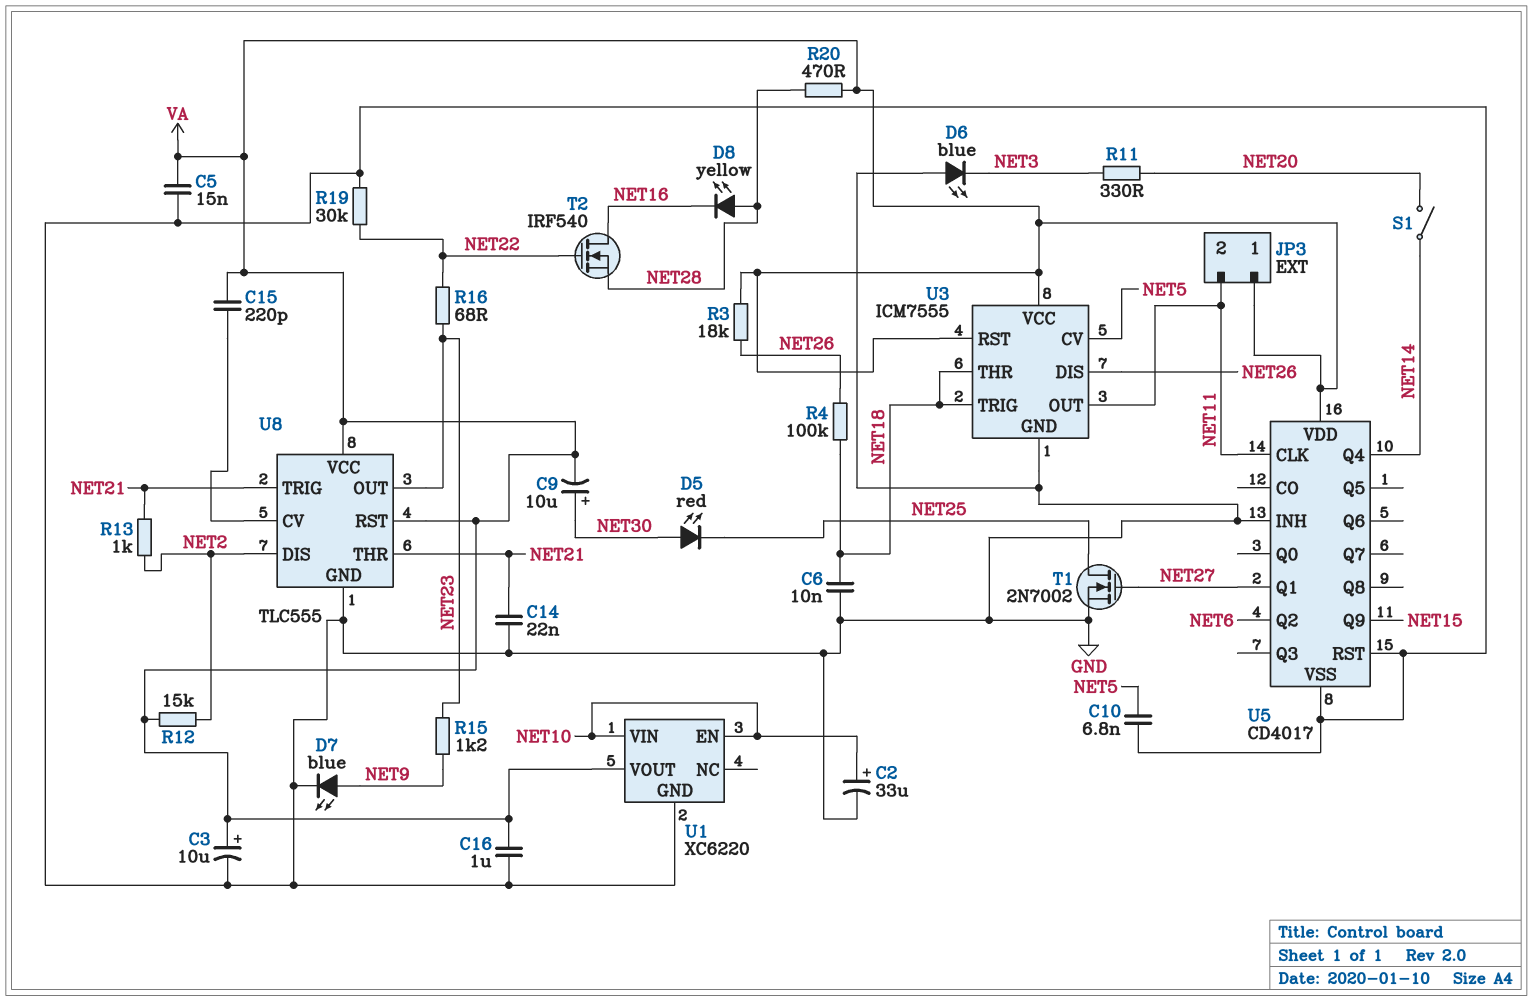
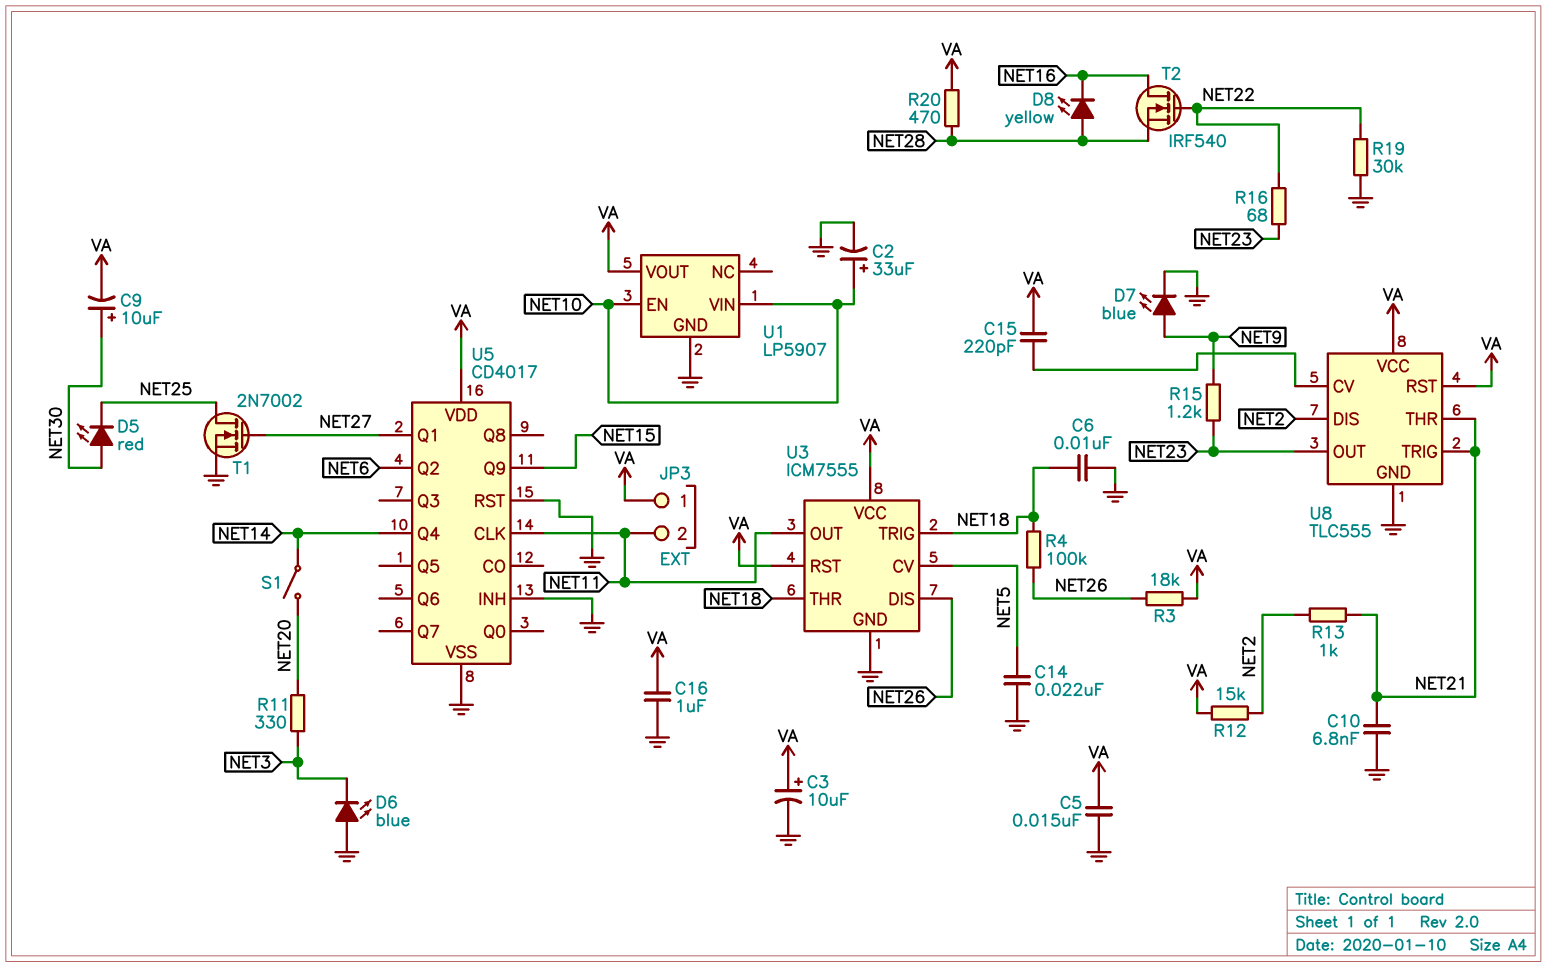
C10: 6.8nF (GND, NET5) -> 6.8nF (GND, NET21)
C14: 22nF (GND, NET21) -> 22nF (GND, NET5)
U1: XC6220 -> LP5907

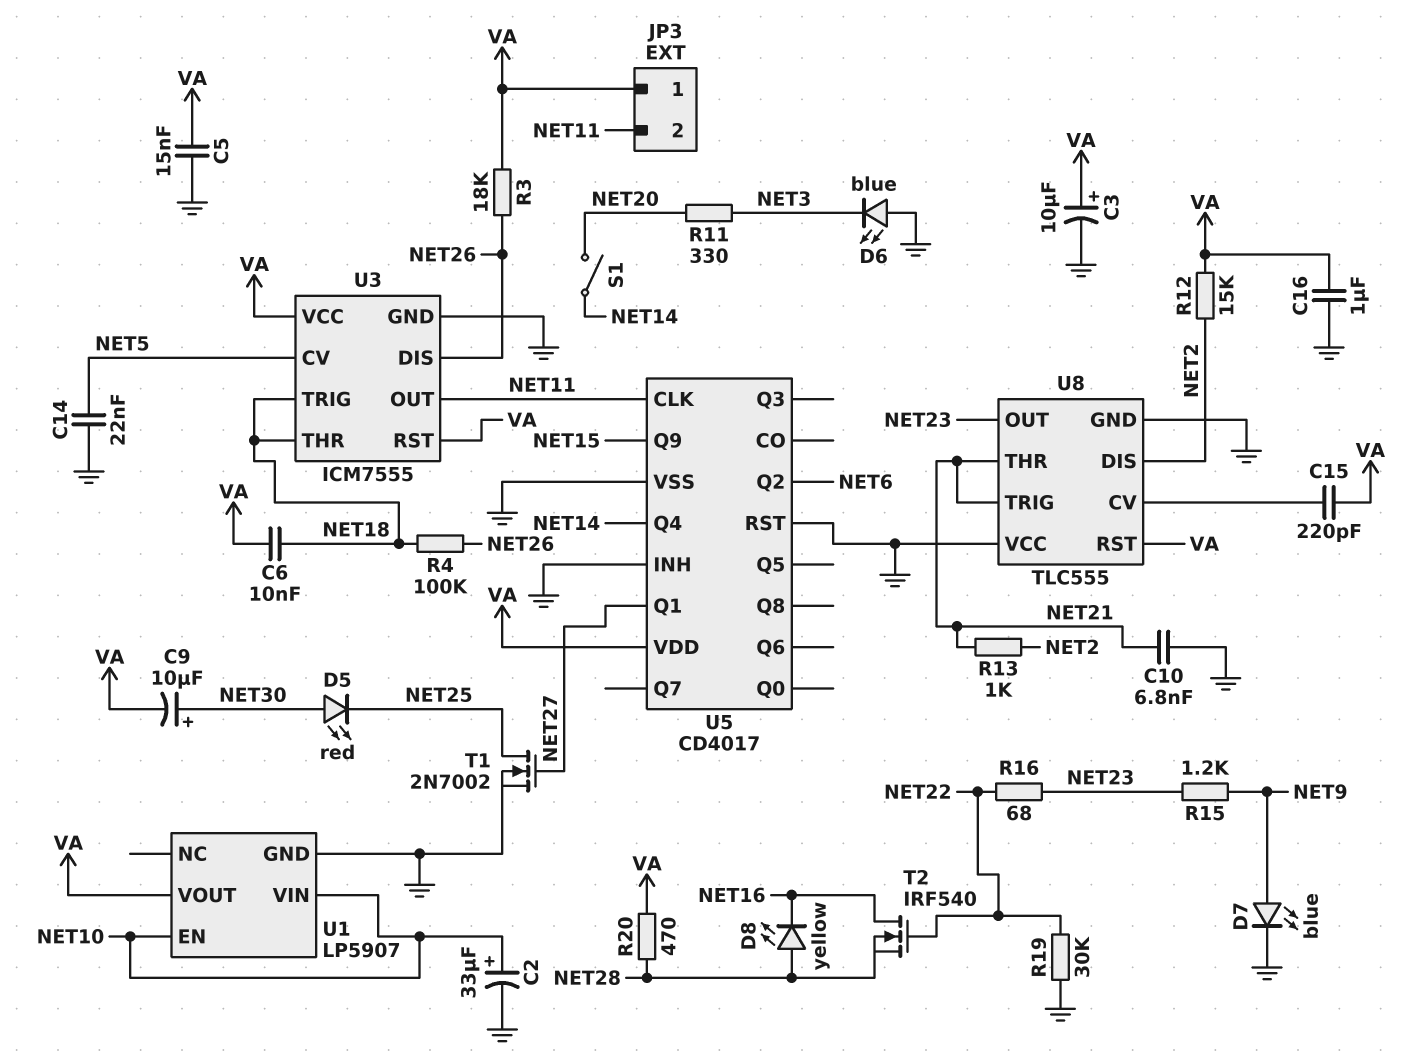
C6: 10nF (GND, NET18) -> 10nF (NET18, VA)
U8 pin VCC: VA -> GND

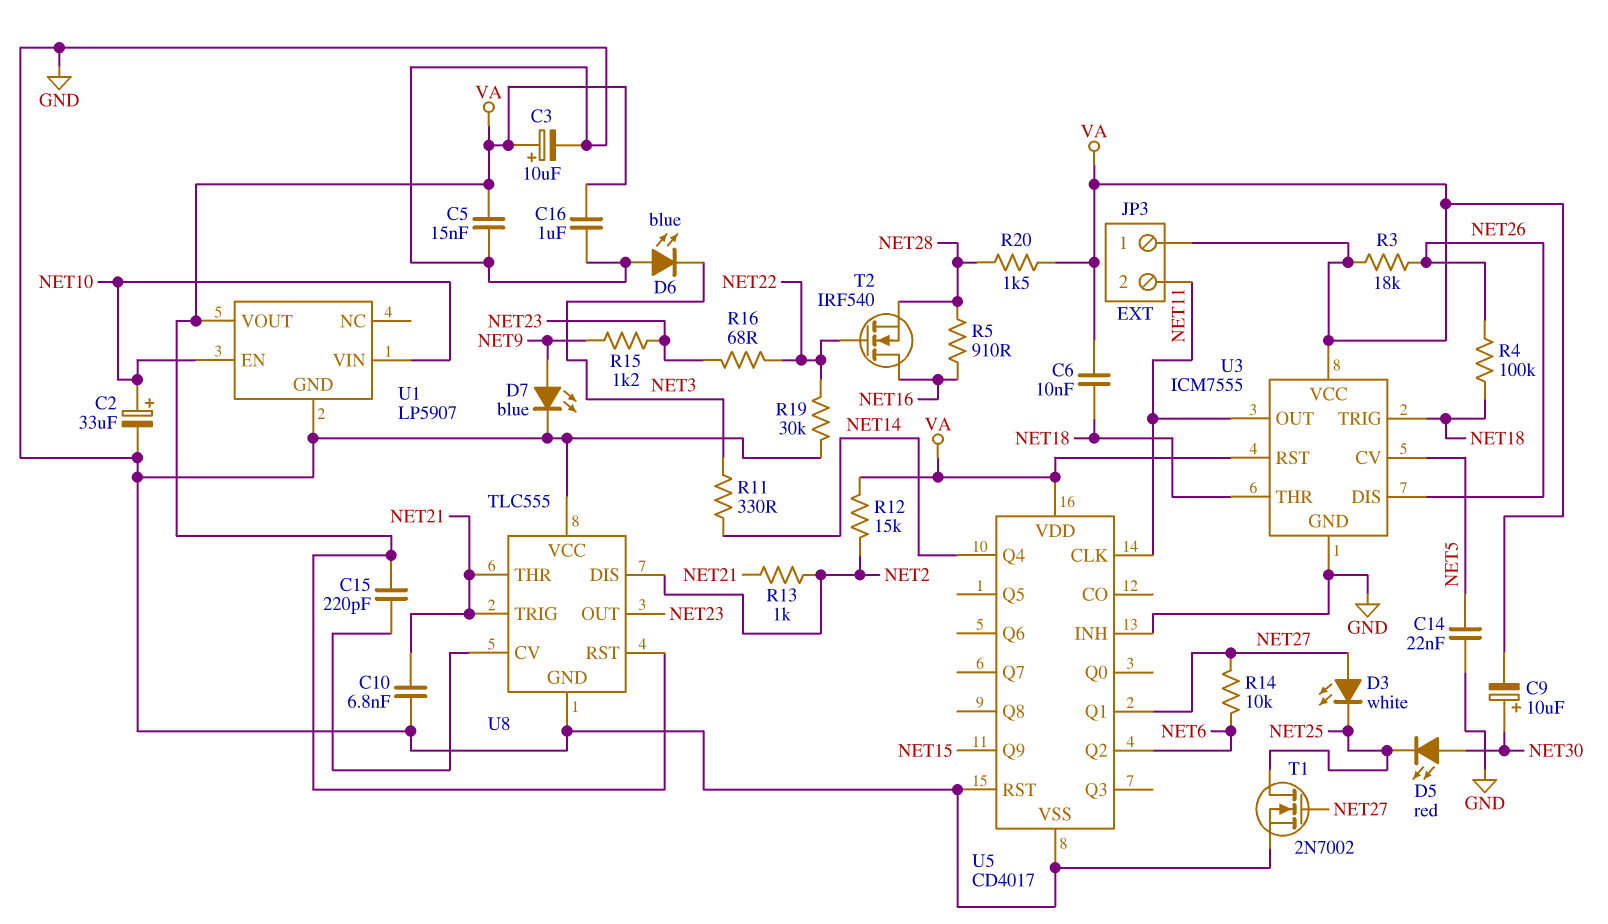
D3: none -> LED white (A NET27, K NET25)
D8: LED yellow (A NET28, K NET16) -> none
R5: none -> 910 (NET16, NET28)
R11: 330 (NET3, NET20) -> 330 (NET3, NET14)
R14: none -> 10k (NET6, NET27)
R20: 470 (NET28, VA) -> 1.5k (NET28, VA)
S1: switch (NET14, NET20) -> none

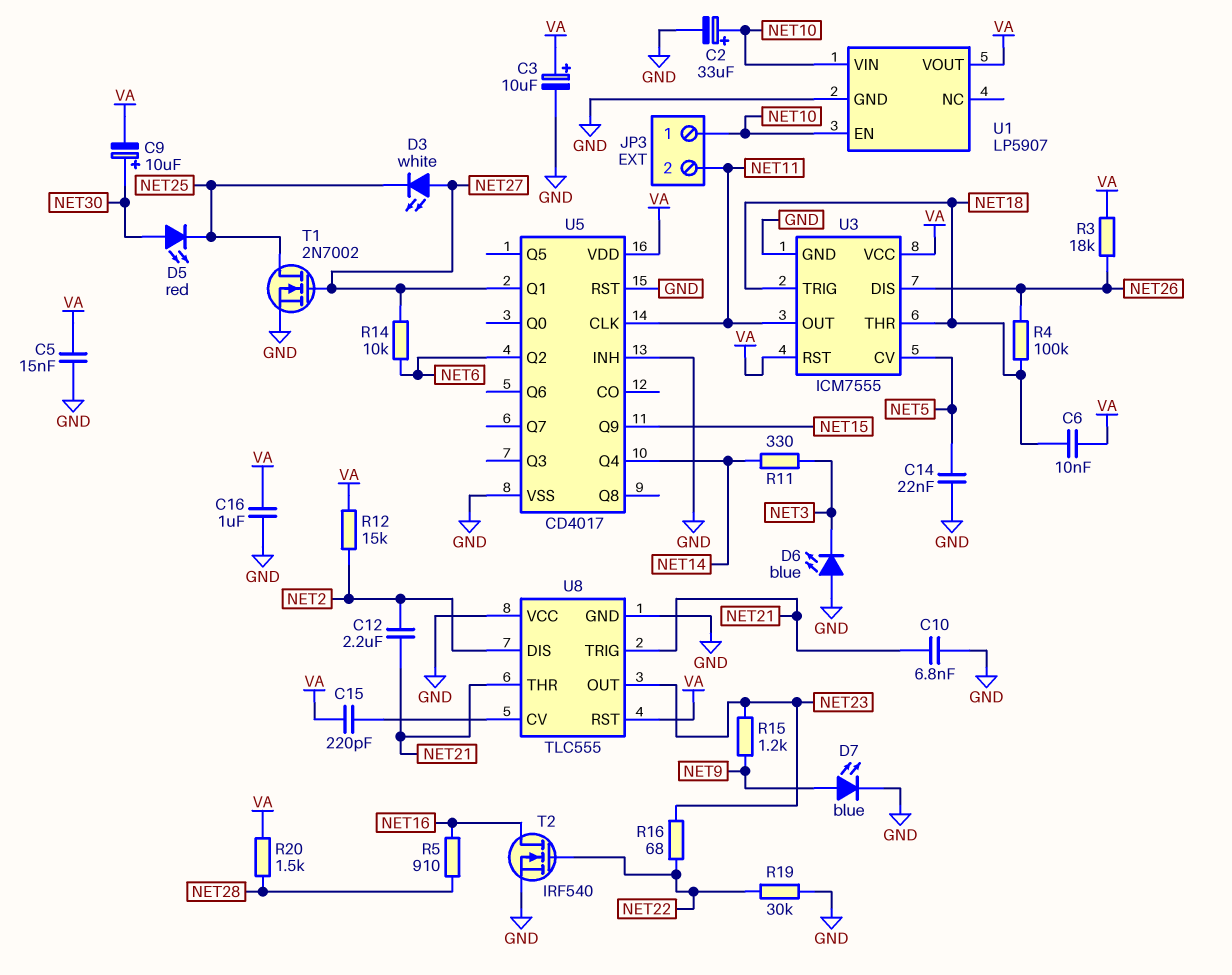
C12: none -> 2.2uF (NET2, NET21)
JP3 pin 1: VA -> NET10
R13: 1k (NET2, NET21) -> none
T2: NMOS IRF540 (G NET22, D NET16, S NET28) -> NMOS IRF540 (G NET22, D NET16, S GND)

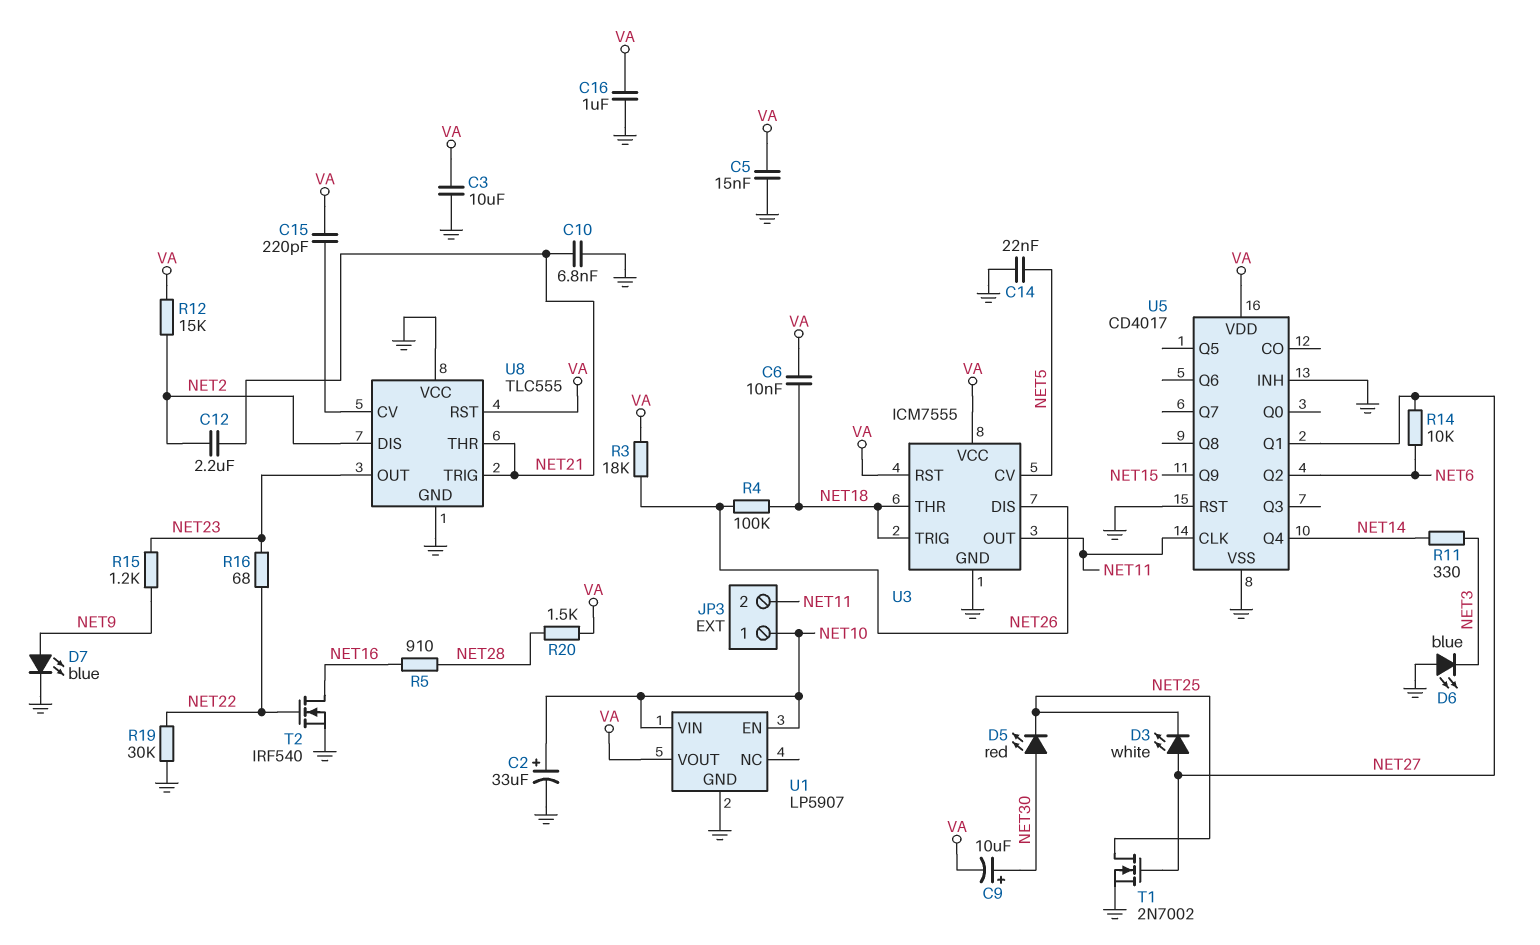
C3: 10uF (plus VA, minus GND) -> 10uF (GND, VA)

